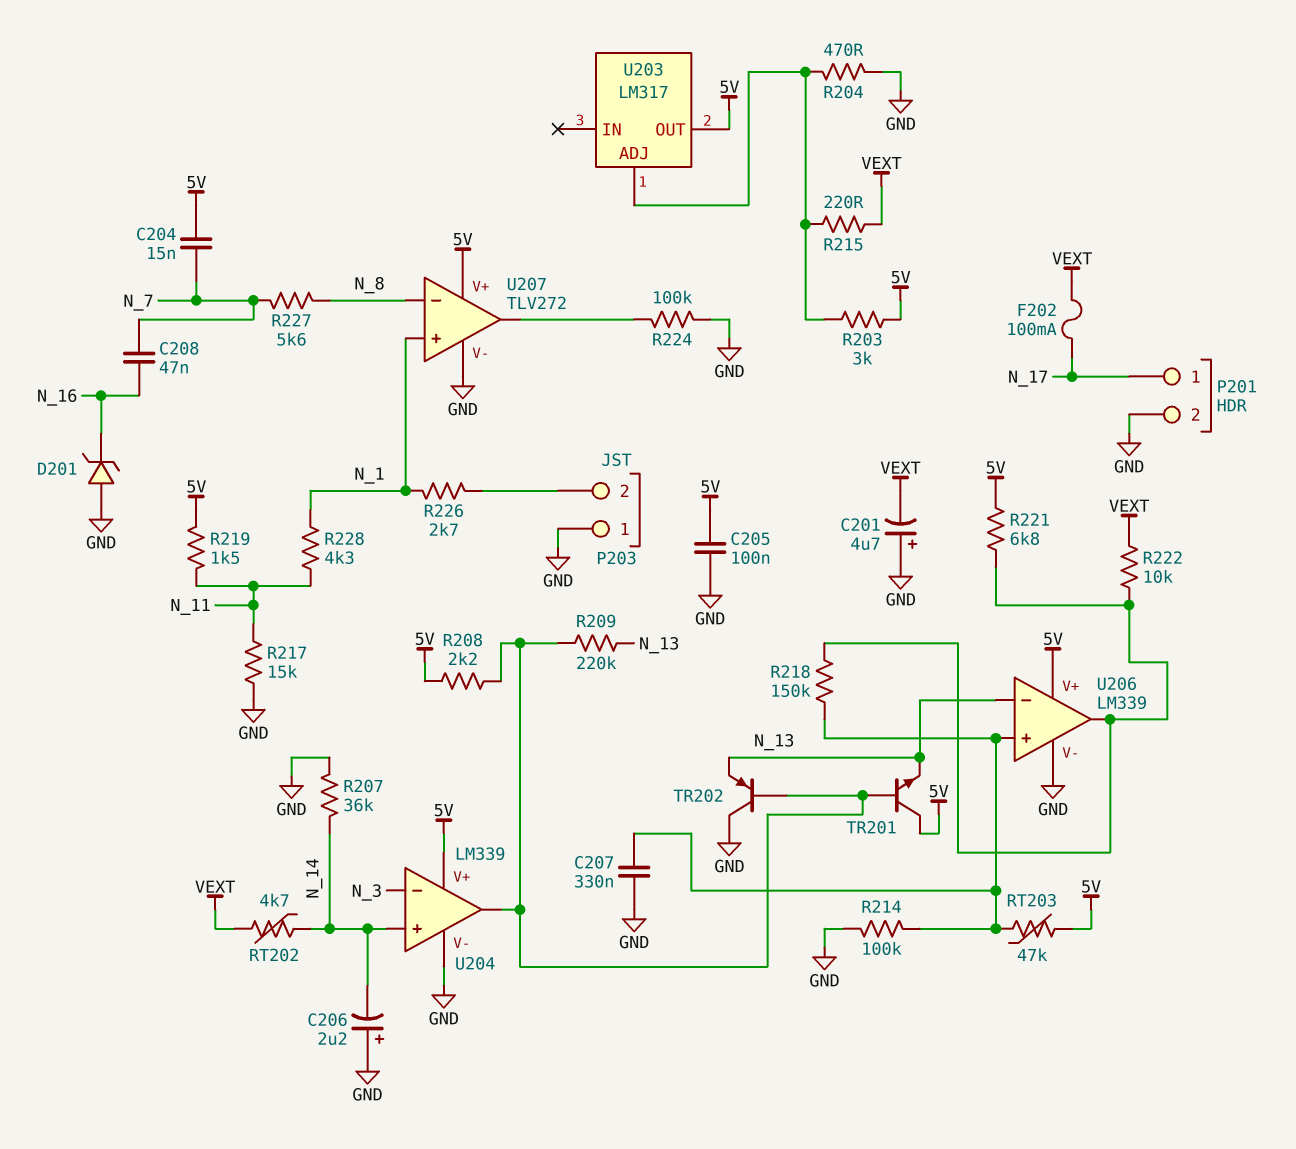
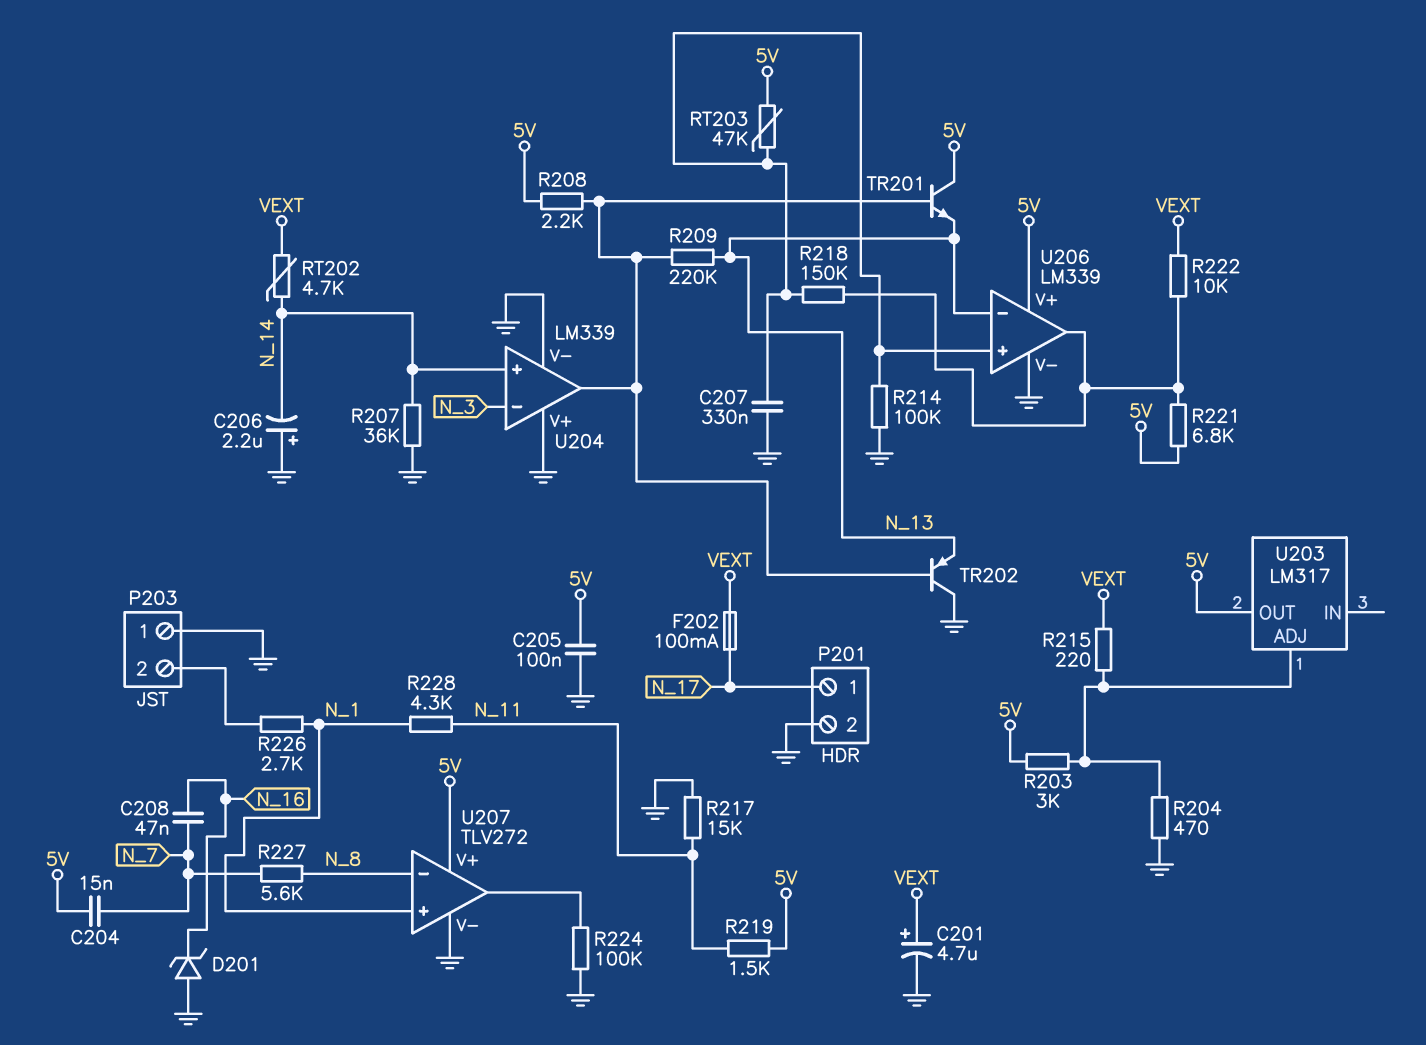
C201: 4.7uF (plus GND, minus VEXT) -> 4.7uF (plus VEXT, minus GND)
U204 pin V+: 5V -> GND

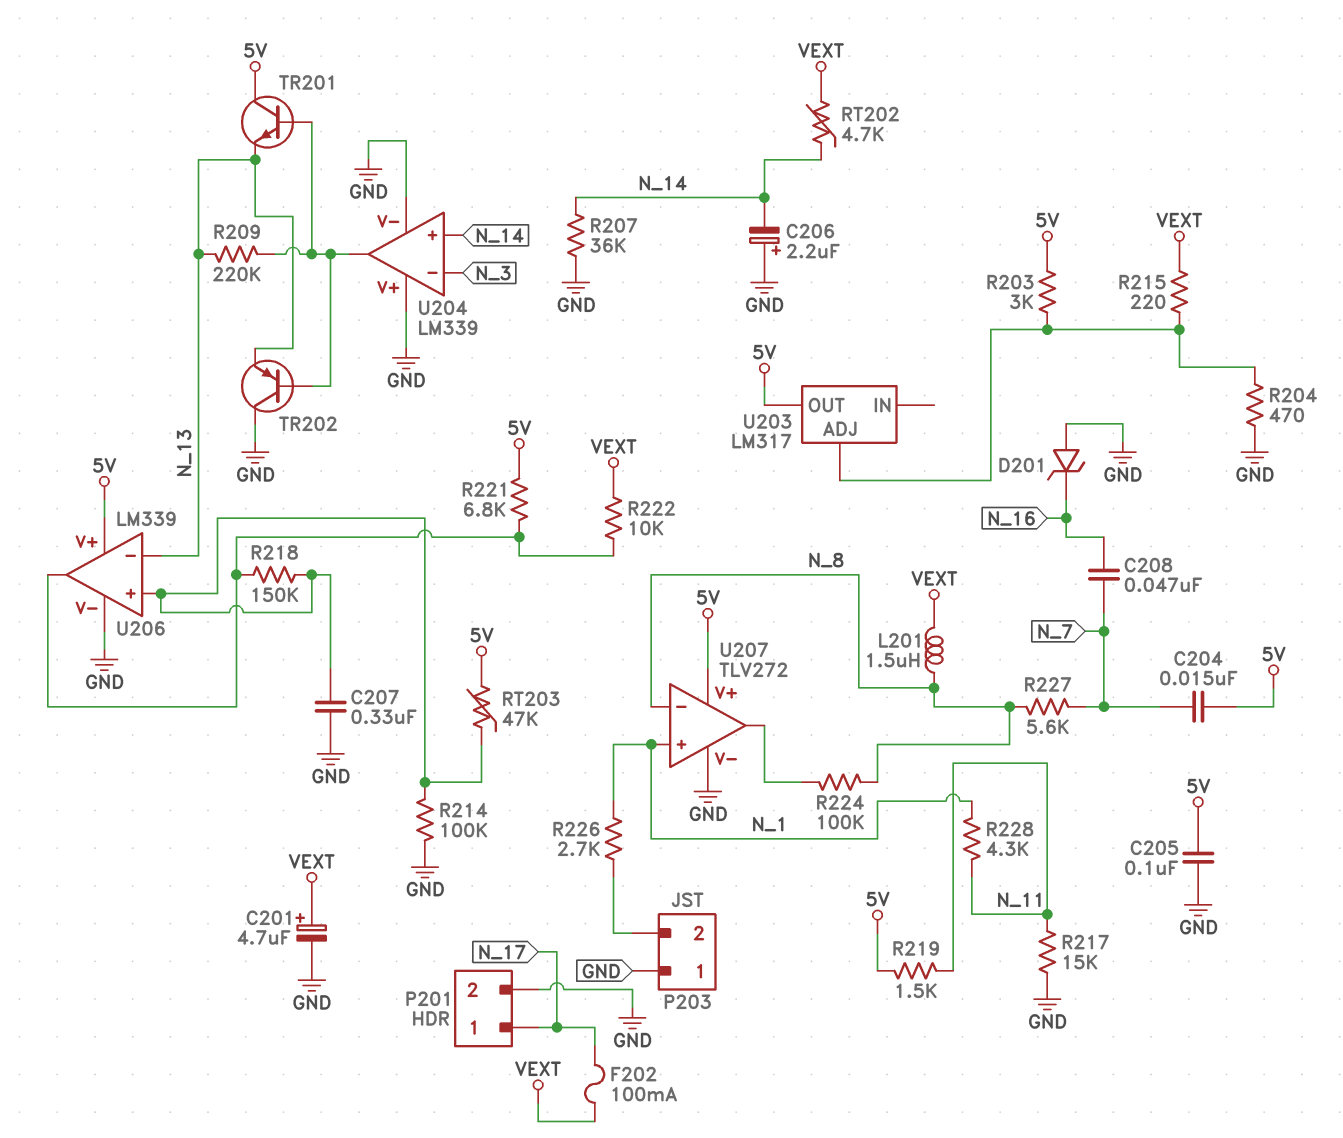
L201: none -> 1.5uH (N_8, VEXT)
R208: 2.2k (5V, U204/out) -> none
R224: 100k (GND, U207/out) -> 100k (N_8, U207/out)

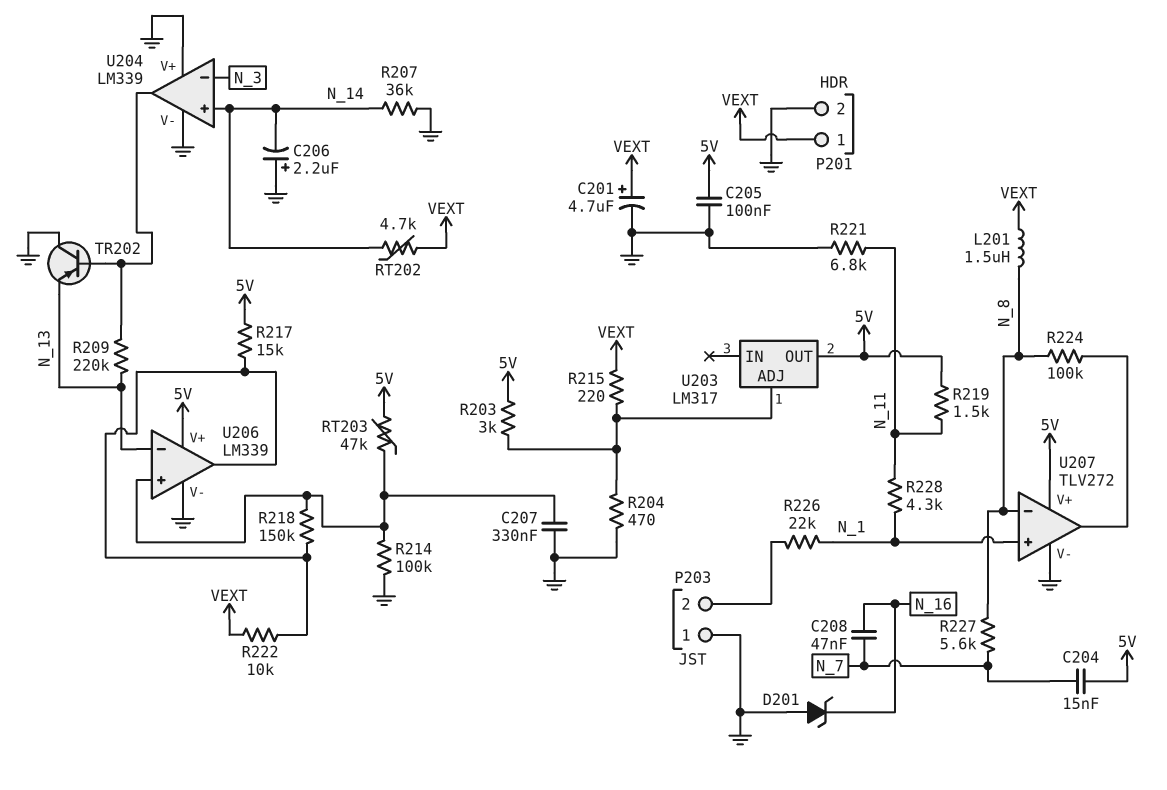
F202: 100mA (N_17, VEXT) -> none
P201 pin 1: N_17 -> VEXT
R217: 15k (GND, N_11) -> 15k (5V, U206/out)
R221: 6.8k (5V, U206/out) -> 6.8k (GND, N_11)
R226: 2.7k (N_1, P203/2) -> 22k (N_1, P203/2)
TR201: NPN (B U204/out, C 5V, E N_13) -> none

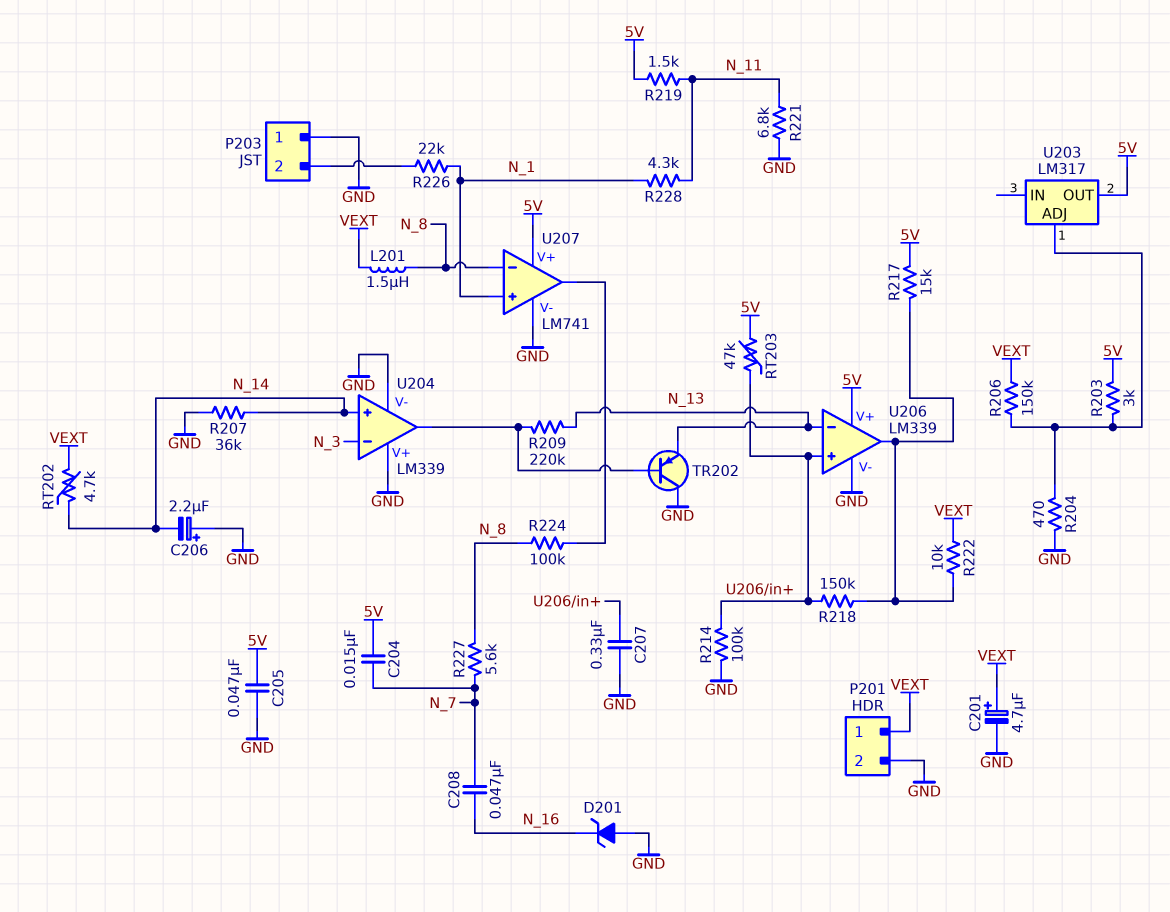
C205: 100nF (5V, GND) -> 47nF (5V, GND)
R206: none -> 150k (U203/ADJ, VEXT)
R215: 220 (U203/ADJ, VEXT) -> none
U207: TLV272 -> LM741

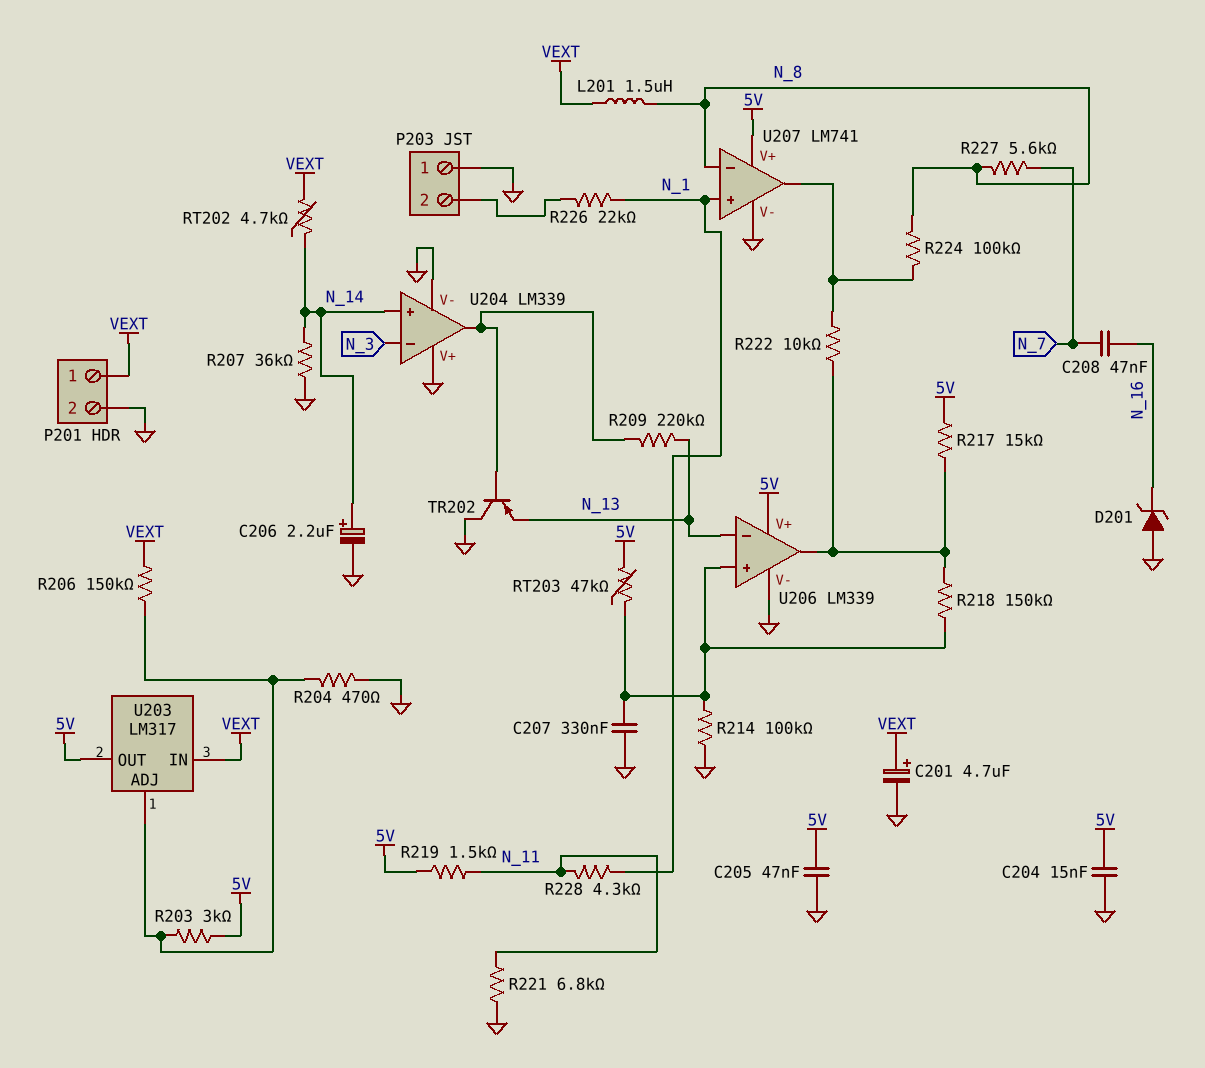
C204: 15nF (5V, N_7) -> 15nF (5V, GND)
C206: 2.2uF (plus GND, minus N_14) -> 2.2uF (plus N_14, minus GND)
R222: 10k (U206/out, VEXT) -> 10k (U206/out, U207/out)
U203 pin IN: none -> VEXT

